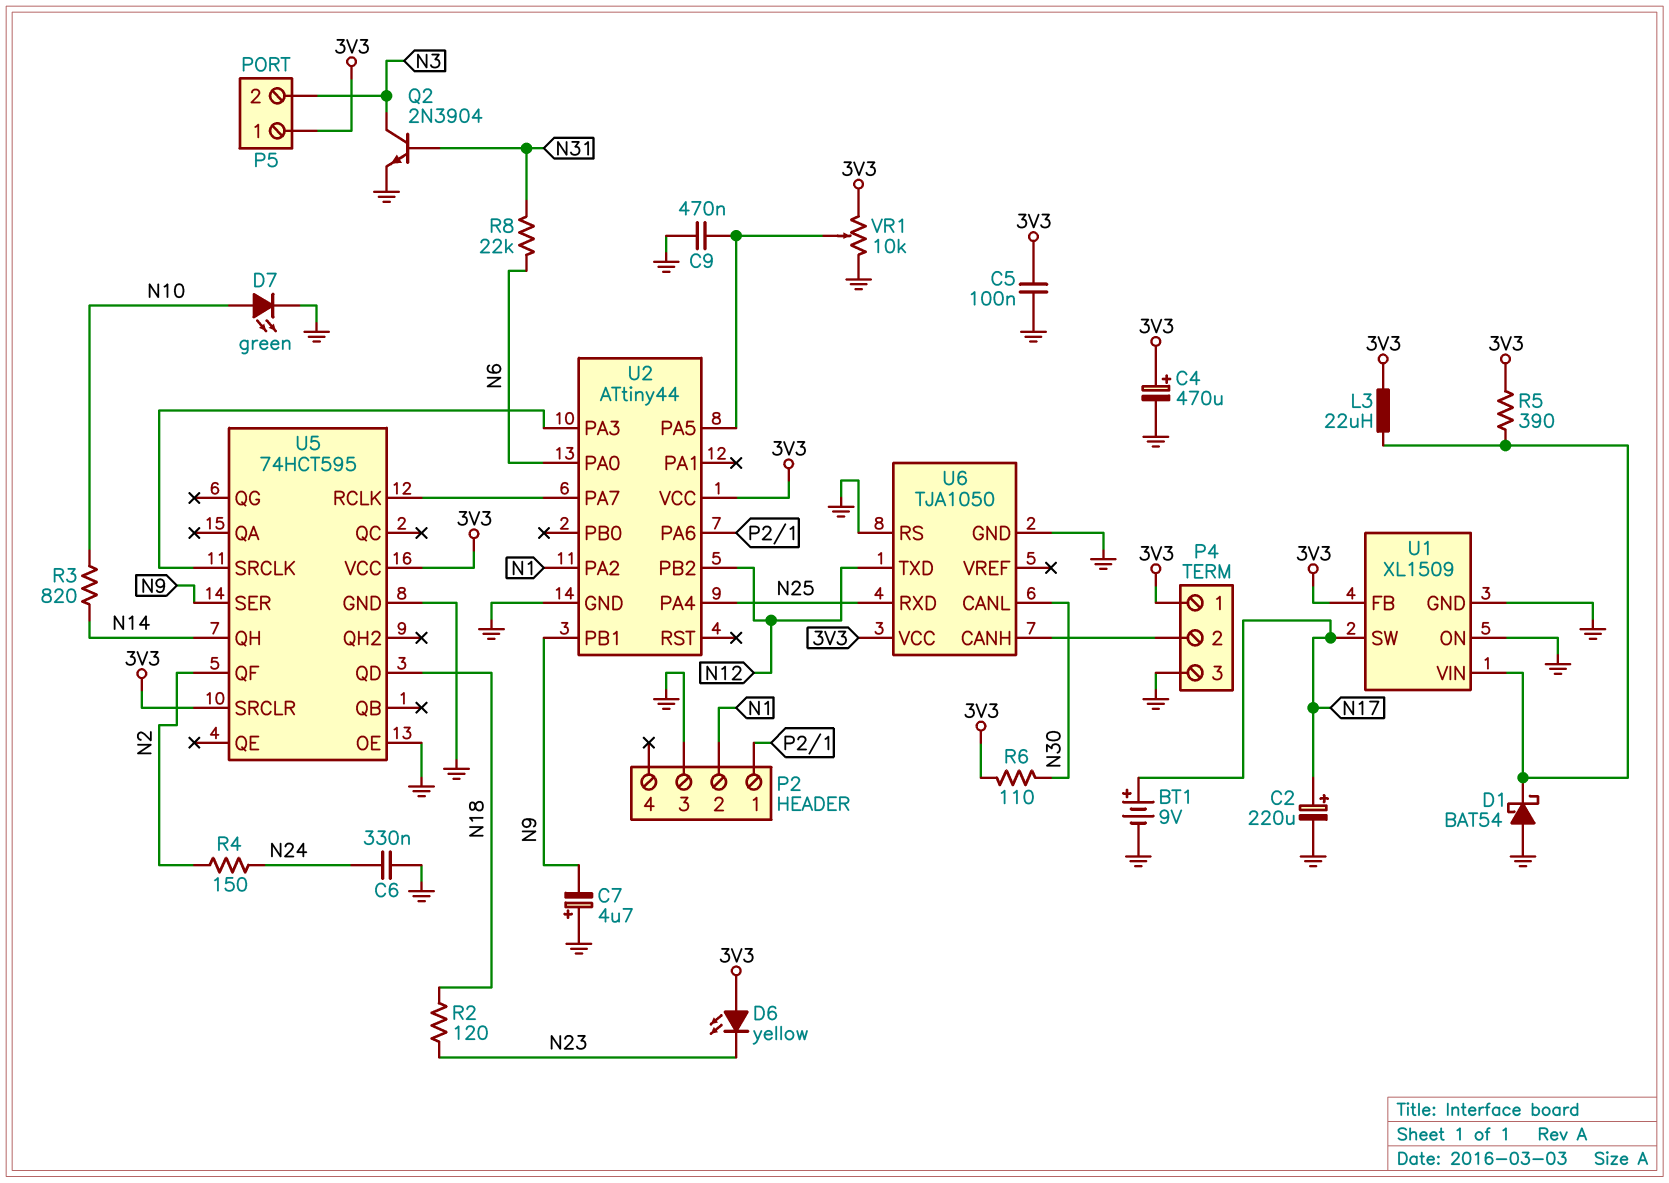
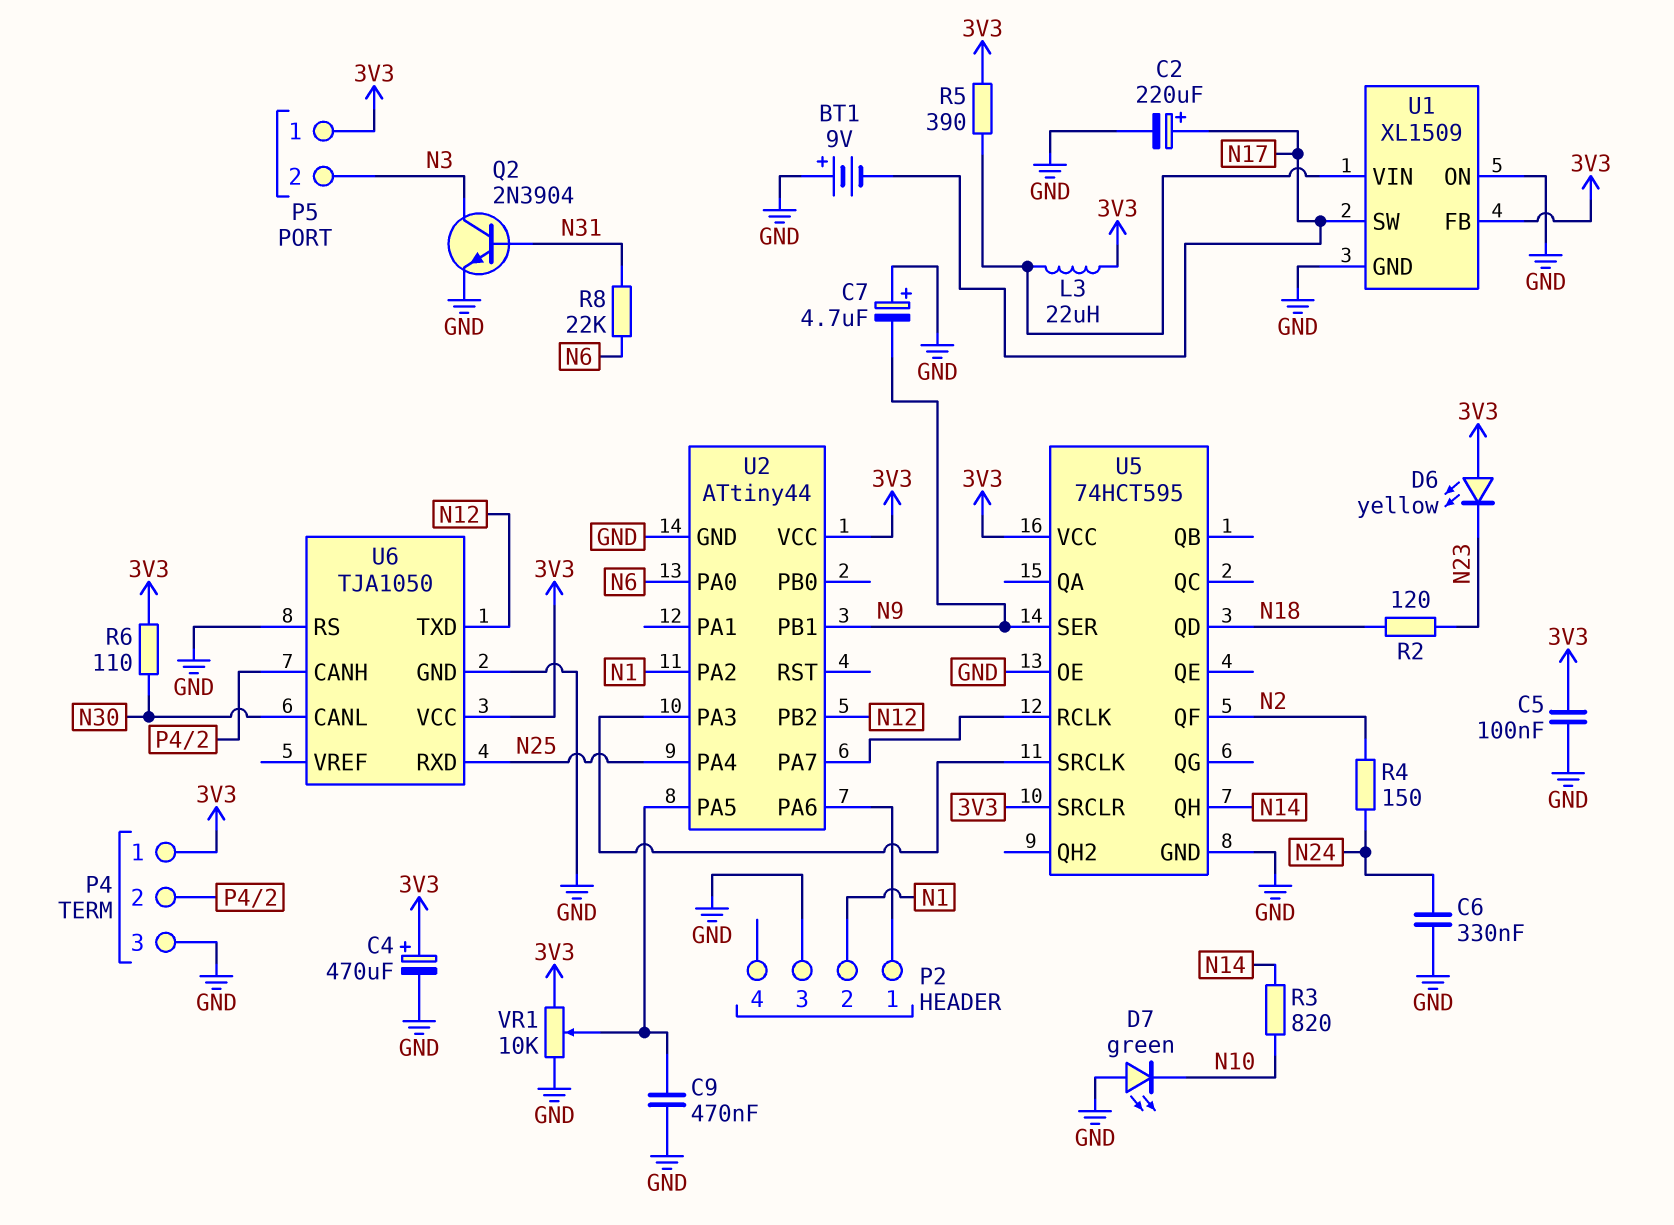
BT1: 9V (plus N17, minus GND) -> 9V (plus GND, minus N17)
D1: schottky BAT54 (A GND, K U1/VIN) -> none
D7: LED green (A N10, K GND) -> LED green (A GND, K N10)

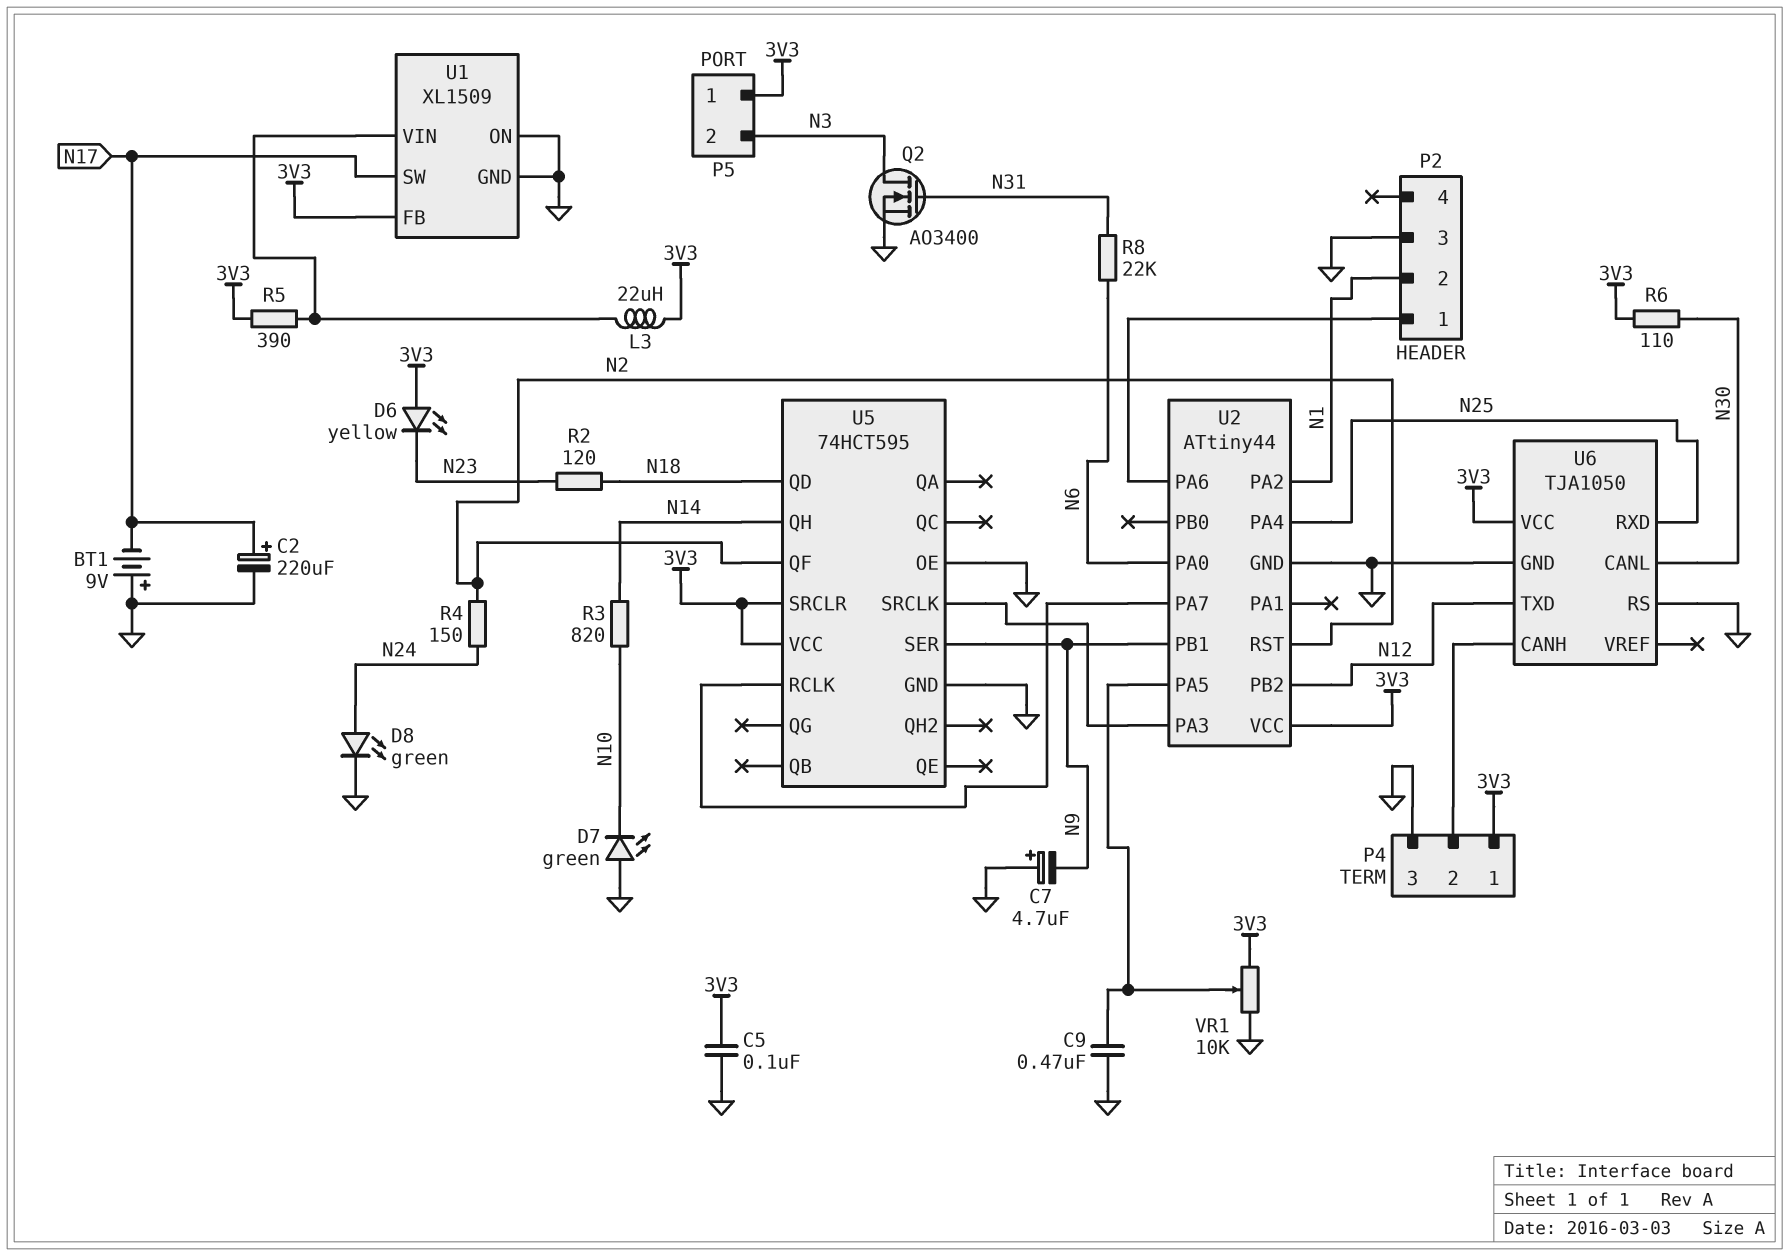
C4: 470uF (plus 3V3, minus GND) -> none
C6: 330nF (GND, N24) -> none
D8: none -> LED green (A N24, K GND)
Q2: NPN 2N3904 (B N31, C N3, E GND) -> NMOS AO3400 (G N31, D N3, S GND)
U2 pin RST: none -> N2

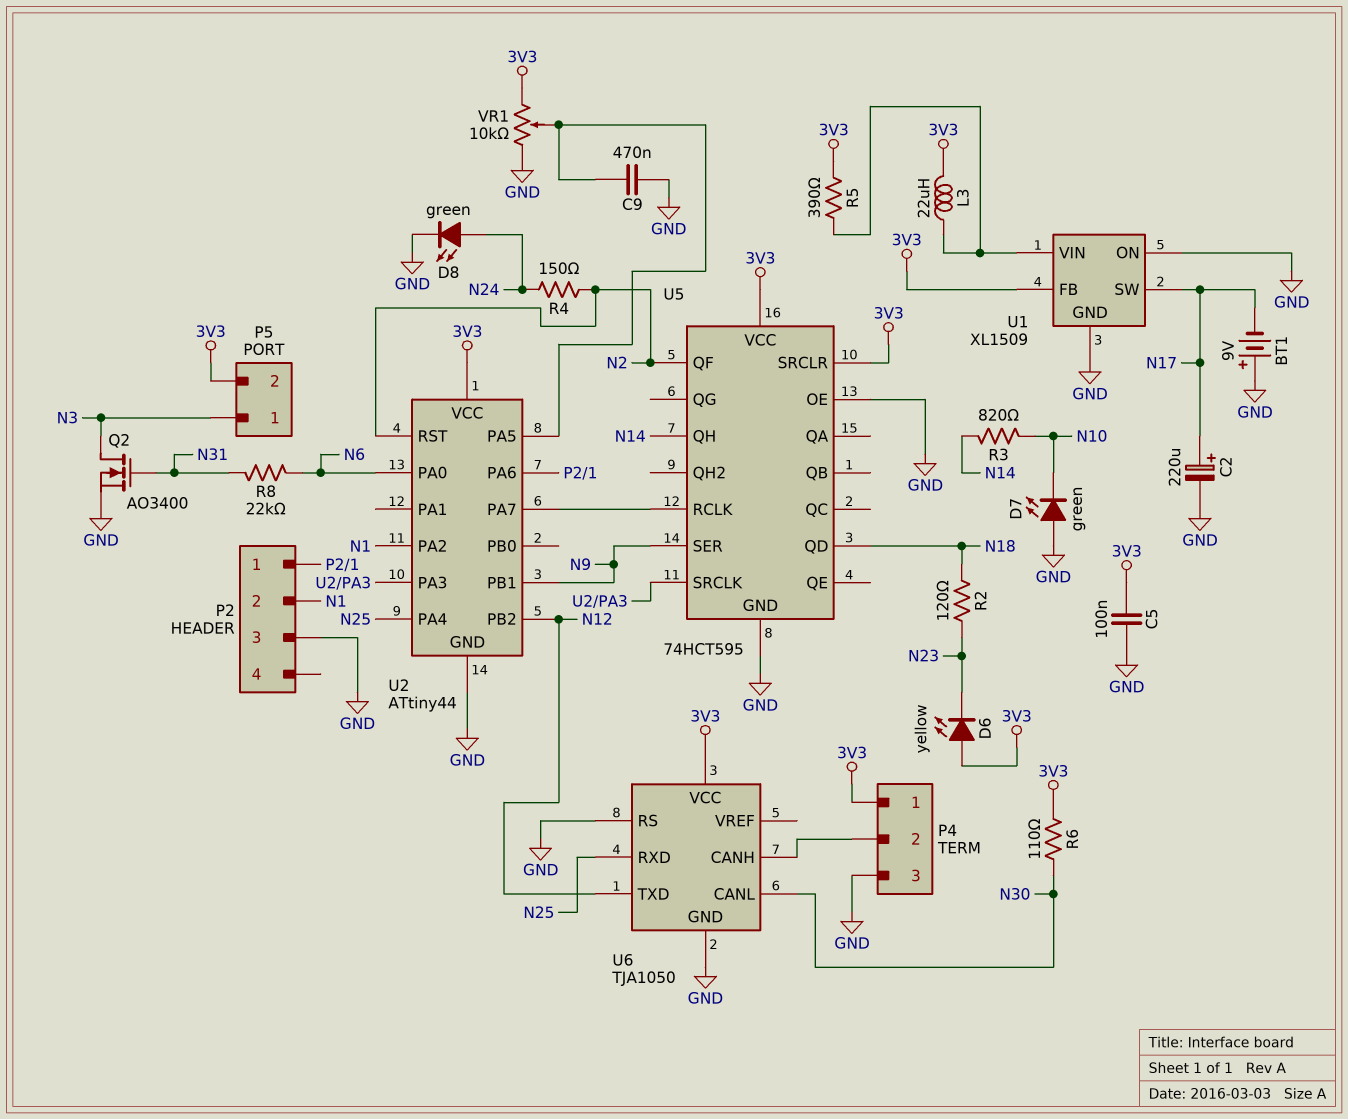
C7: 4.7uF (plus GND, minus N9) -> none
P5 pin 1: 3V3 -> N3
P5 pin 2: N3 -> 3V3

